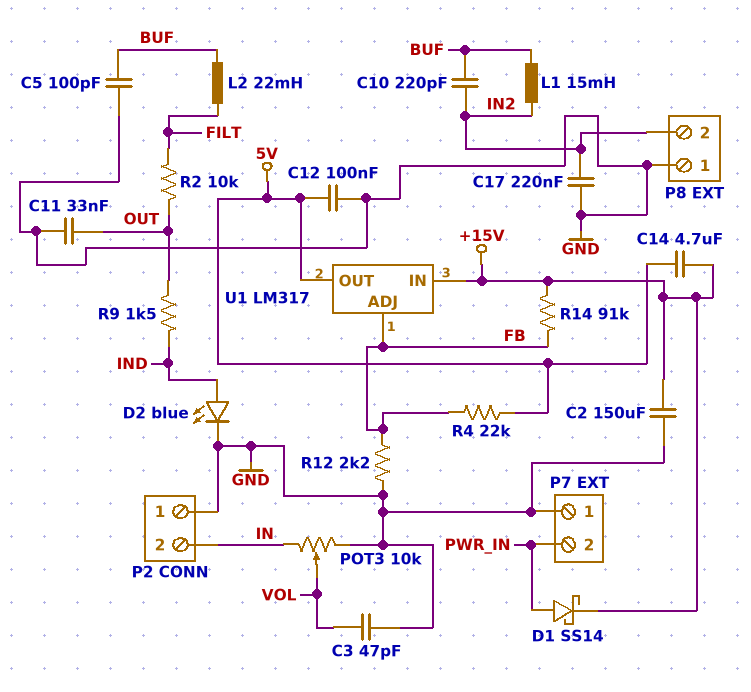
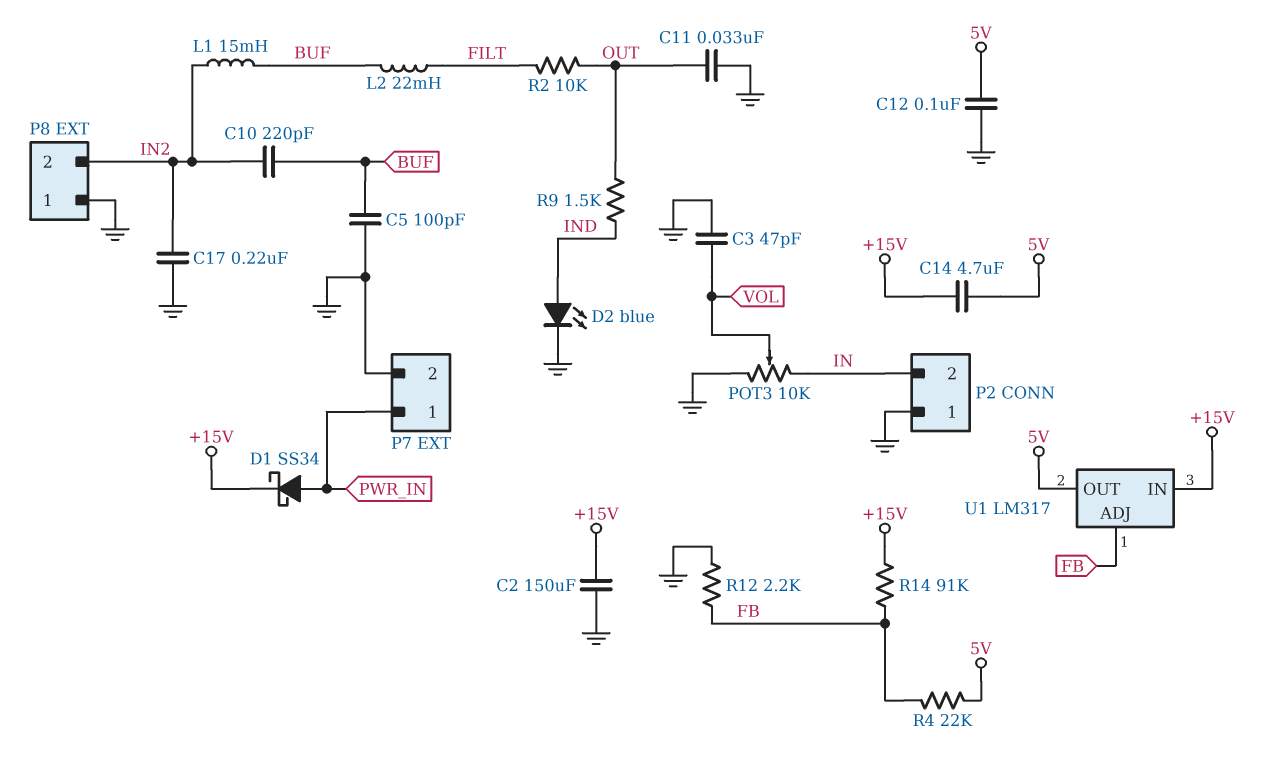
D1: schottky SS14 (A PWR_IN, K +15V) -> schottky SS34 (A PWR_IN, K +15V)
P7 pin 1: GND -> PWR_IN
P7 pin 2: PWR_IN -> GND

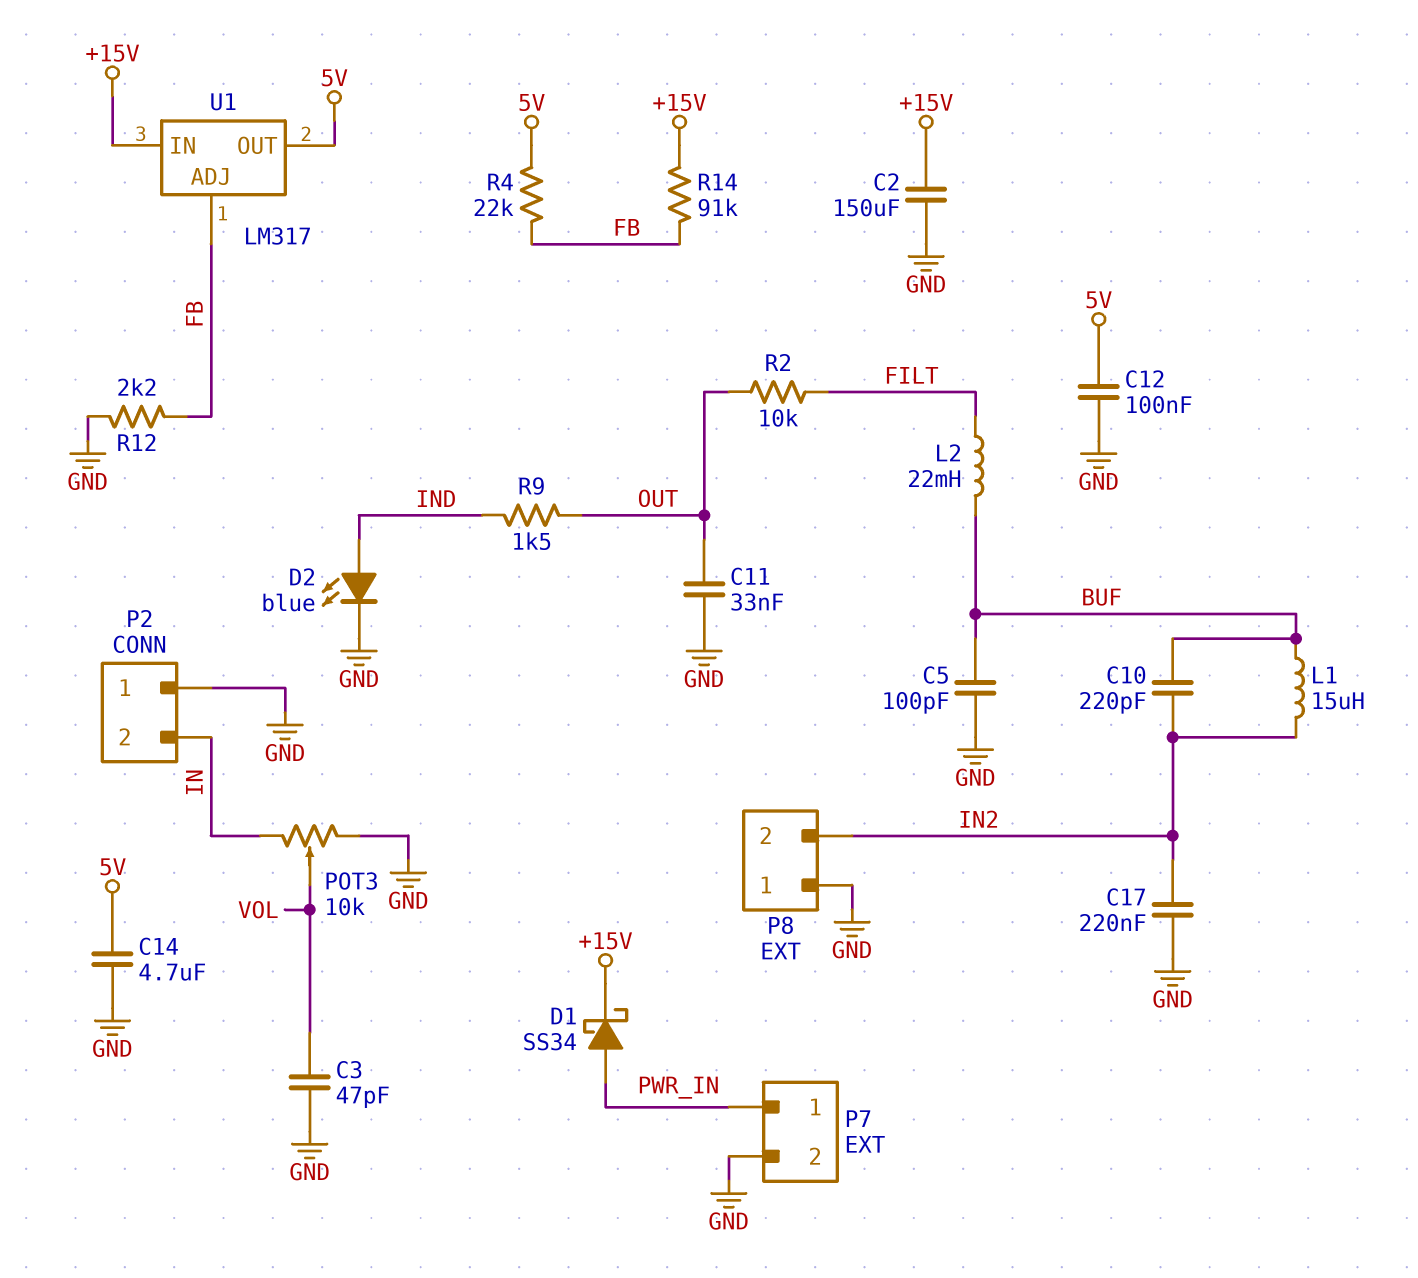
C14: 4.7uF (+15V, 5V) -> 4.7uF (5V, GND)
L1: 15mH (BUF, IN2) -> 15uH (BUF, IN2)

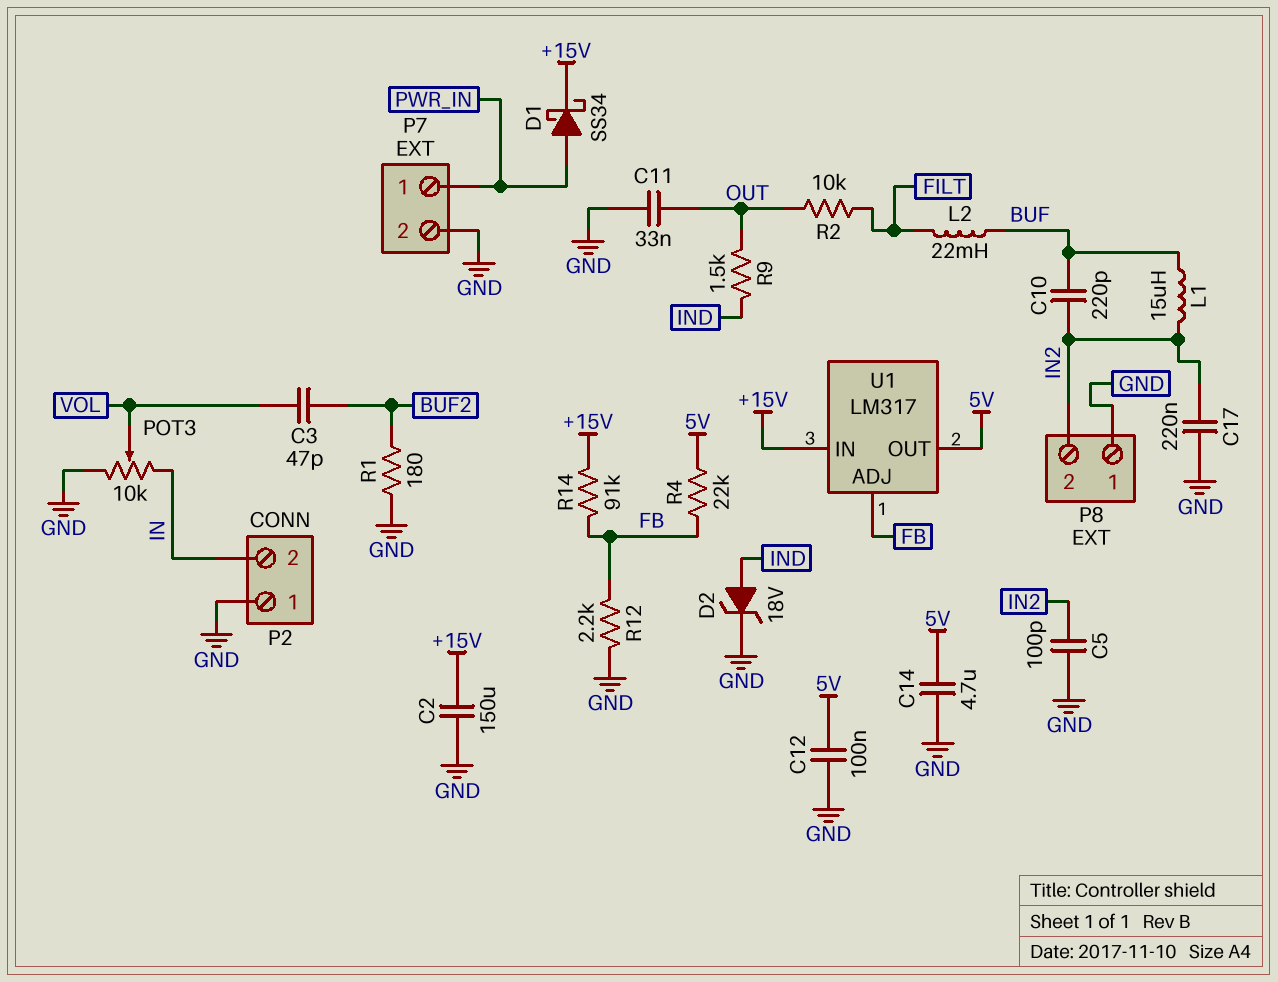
C3: 47pF (GND, VOL) -> 47pF (BUF2, VOL)
C5: 100pF (BUF, GND) -> 100pF (GND, IN2)
D2: LED blue (A IND, K GND) -> zener 18V (A IND, K GND)
R1: none -> 180 (BUF2, GND)

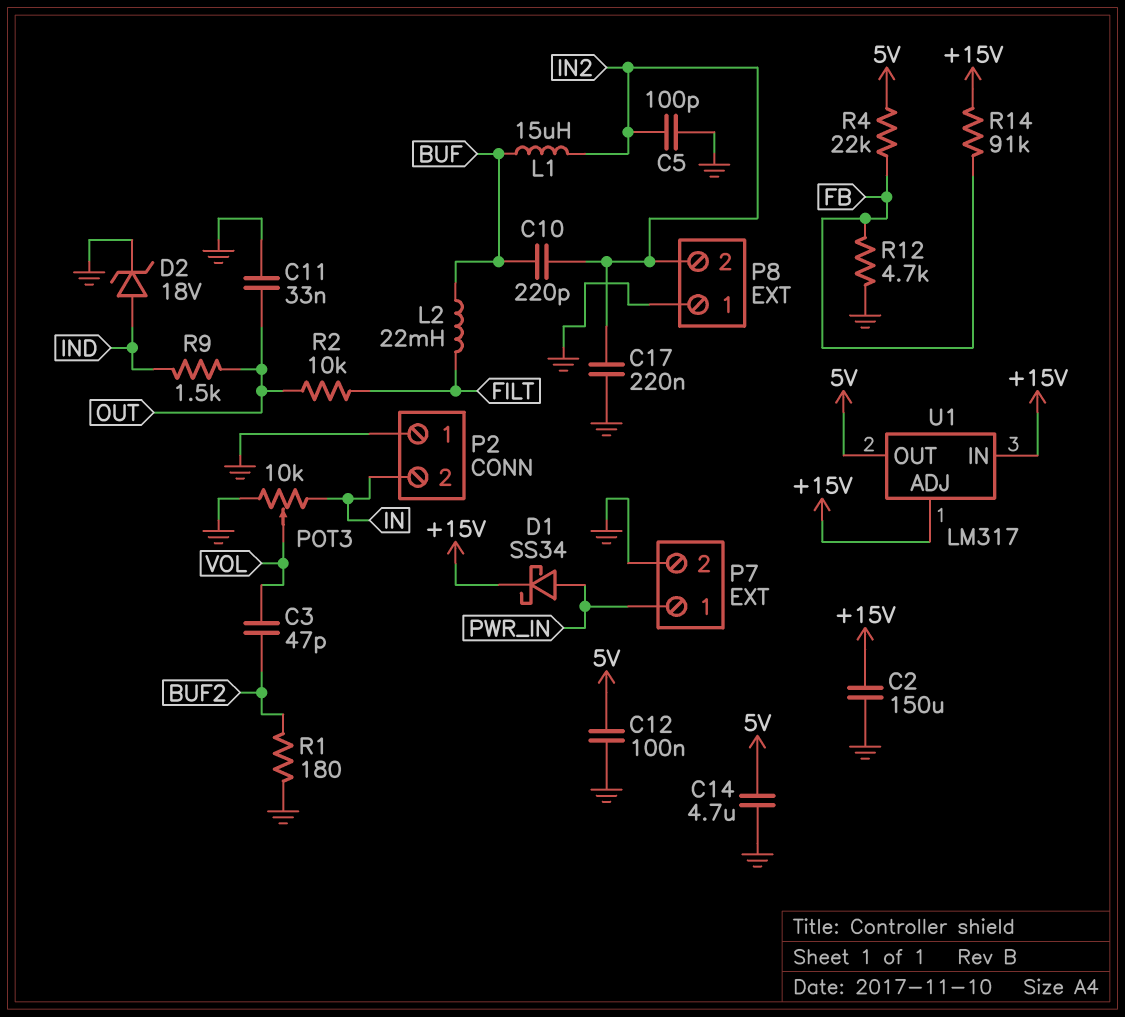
R12: 2.2k (FB, GND) -> 4.7k (FB, GND)
U1 pin ADJ: FB -> +15V

